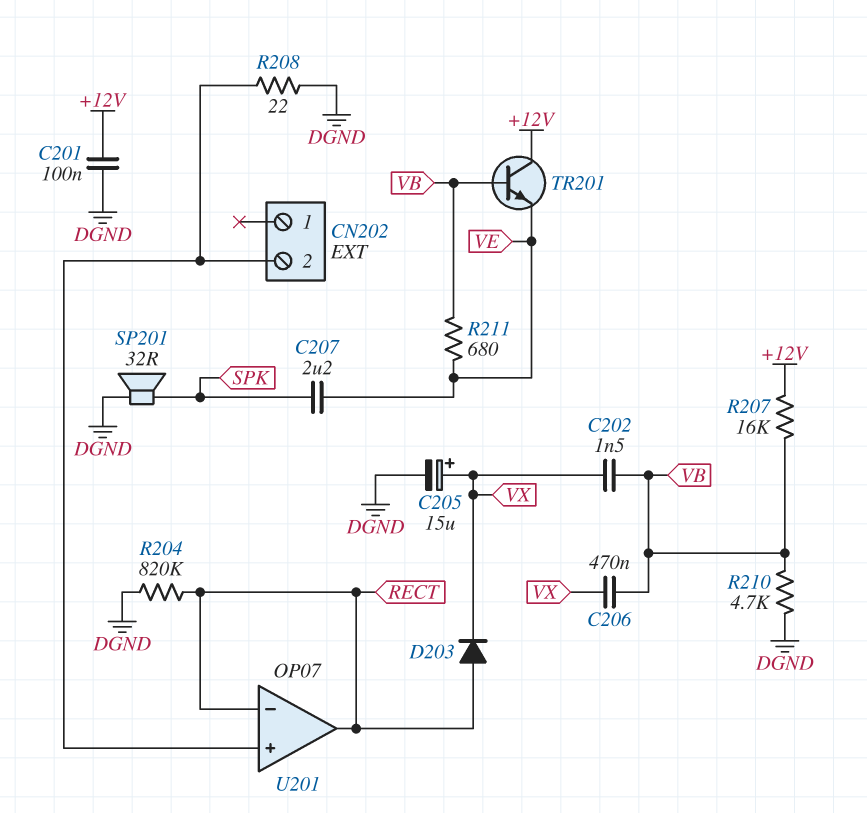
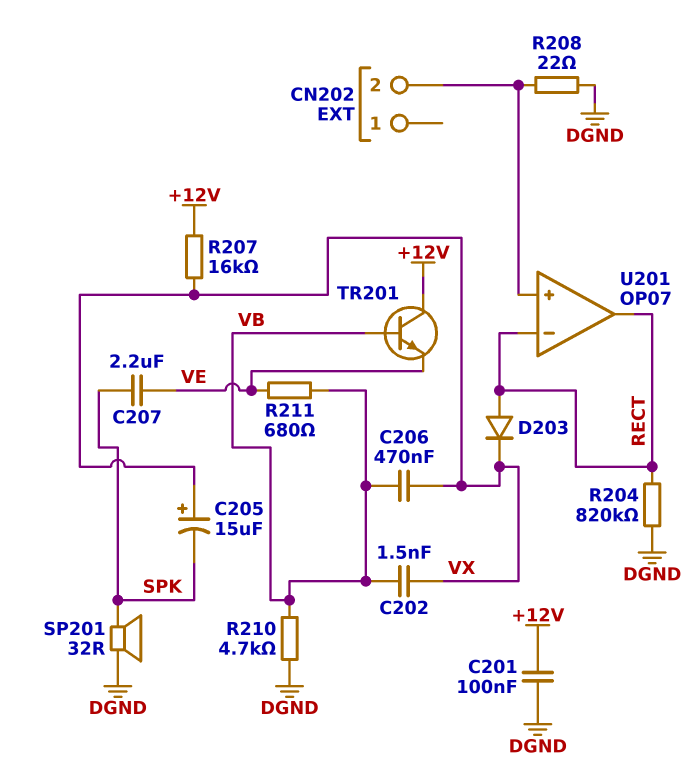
C205: 15uF (plus VX, minus DGND) -> 15uF (plus VX, minus SPK)
R207: 16k (+12V, VB) -> 16k (+12V, VX)

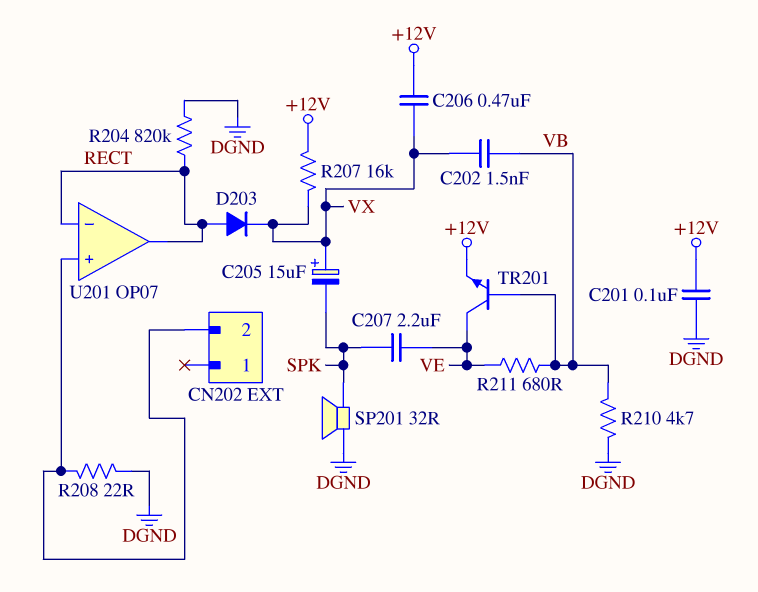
C206: 470nF (VB, VX) -> 470nF (+12V, VX)
TR201: NPN (B VB, C +12V, E VE) -> NPN (B VB, C VE, E +12V)

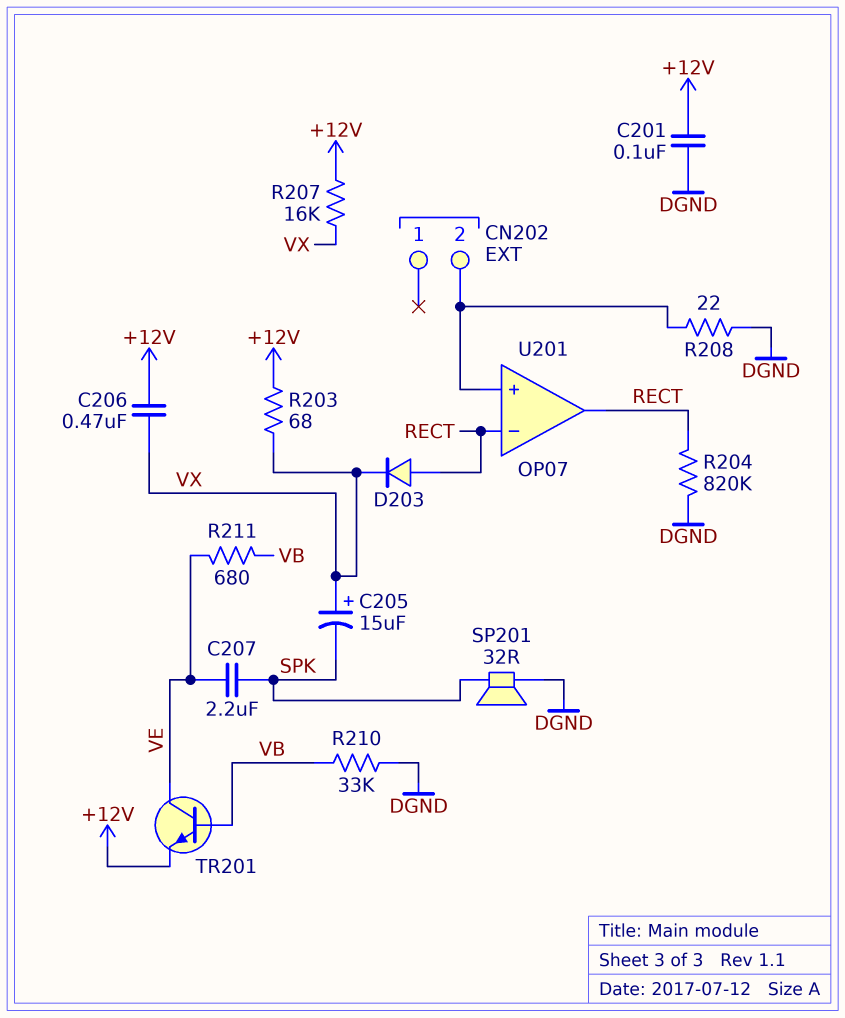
C202: 1.5nF (VB, VX) -> none
R203: none -> 68 (+12V, VX)
R210: 4.7k (DGND, VB) -> 33k (DGND, VB)

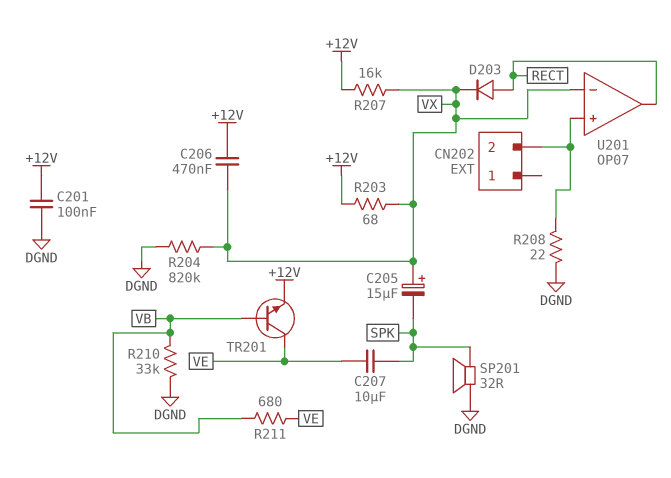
C207: 2.2uF (SPK, VE) -> 10uF (SPK, VE)
R204: 820k (DGND, RECT) -> 820k (DGND, VX)
U201 pin in-: RECT -> VX

